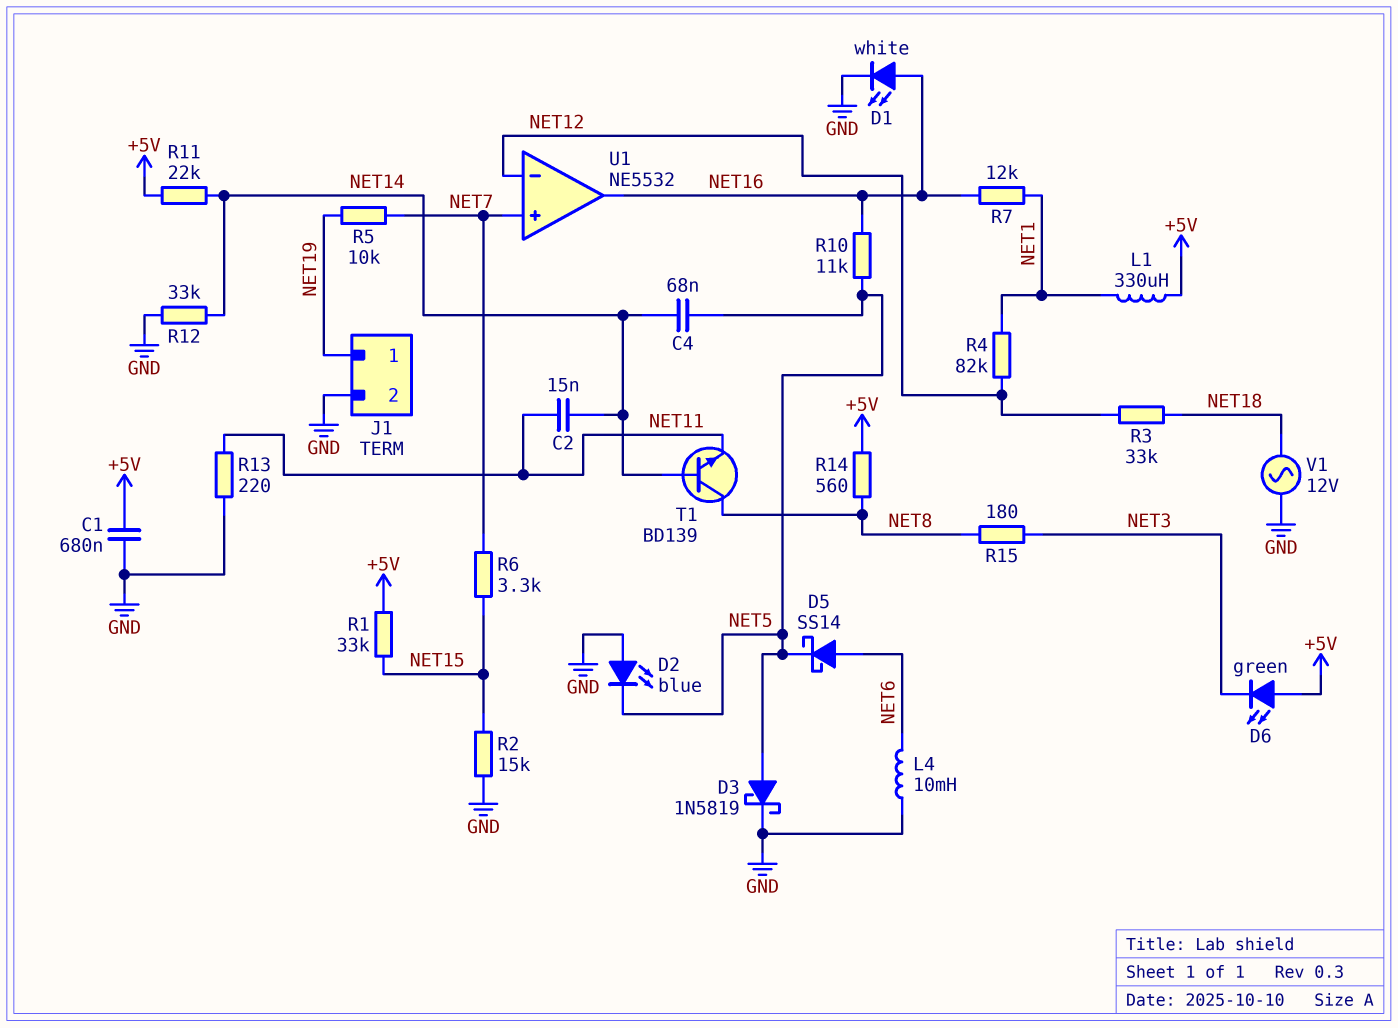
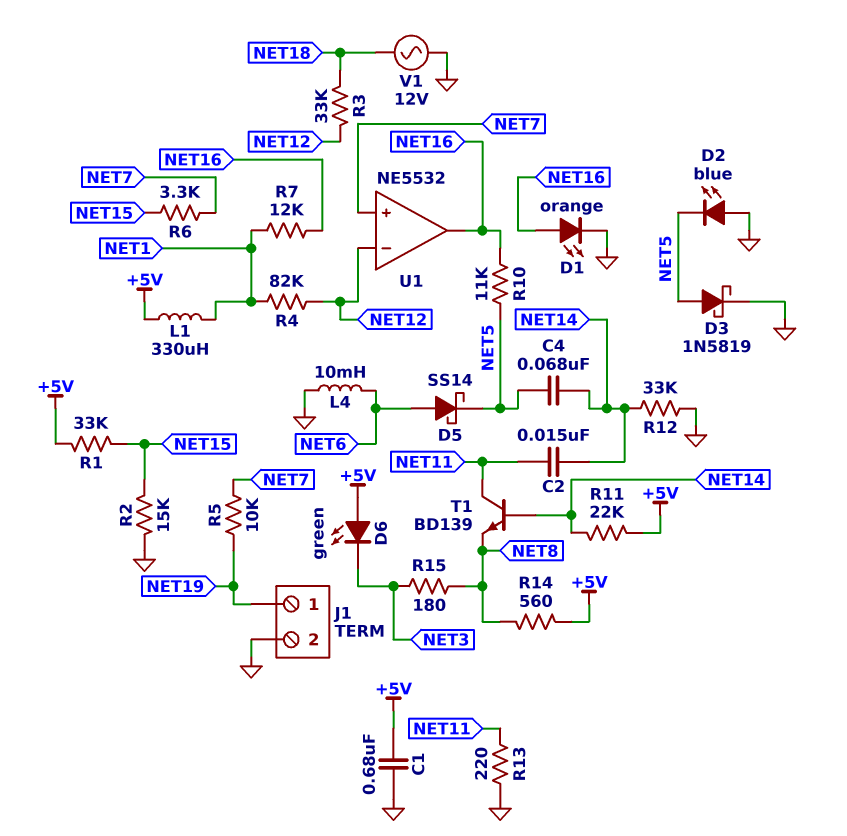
D1: LED white (A NET16, K GND) -> LED orange (A NET16, K GND)
T1: NPN BD139 (B NET14, C NET8, E NET11) -> NPN BD139 (B NET14, C NET11, E NET8)

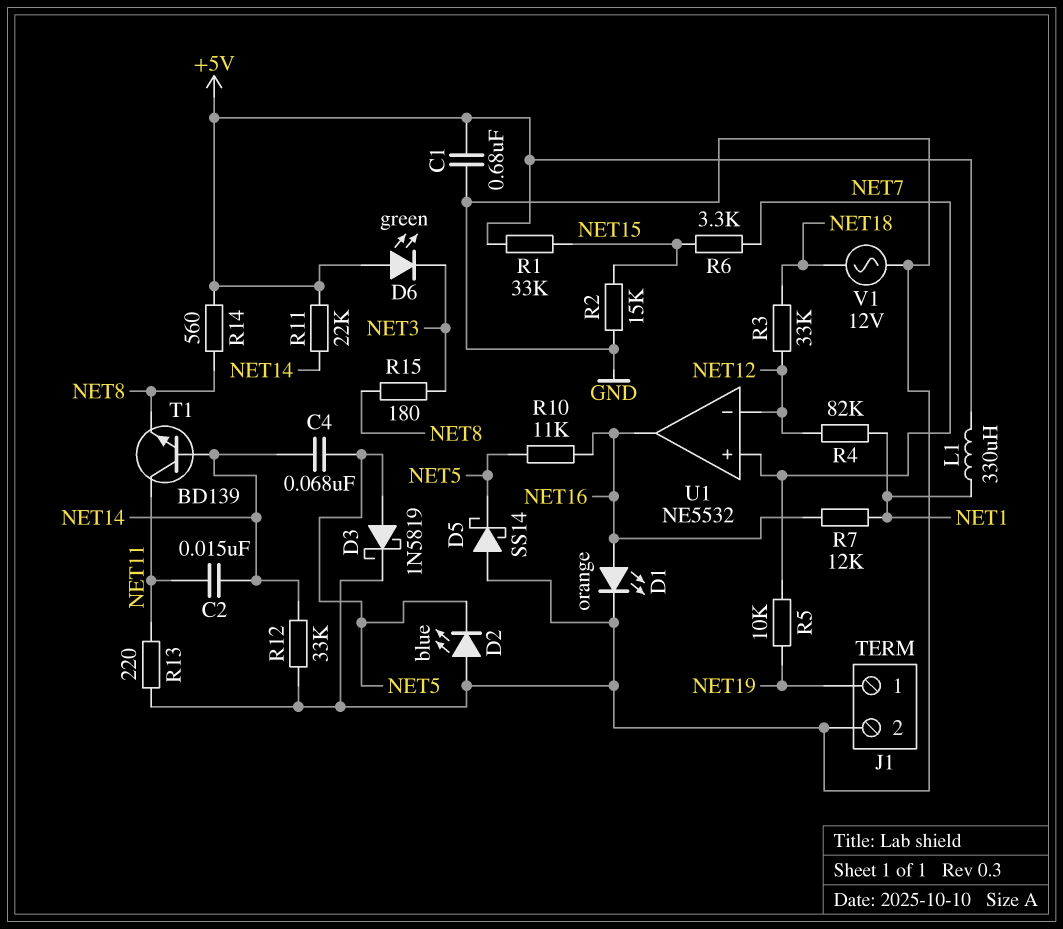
D5: schottky SS14 (A NET6, K NET5) -> schottky SS14 (A GND, K NET5)
L4: 10mH (GND, NET6) -> none

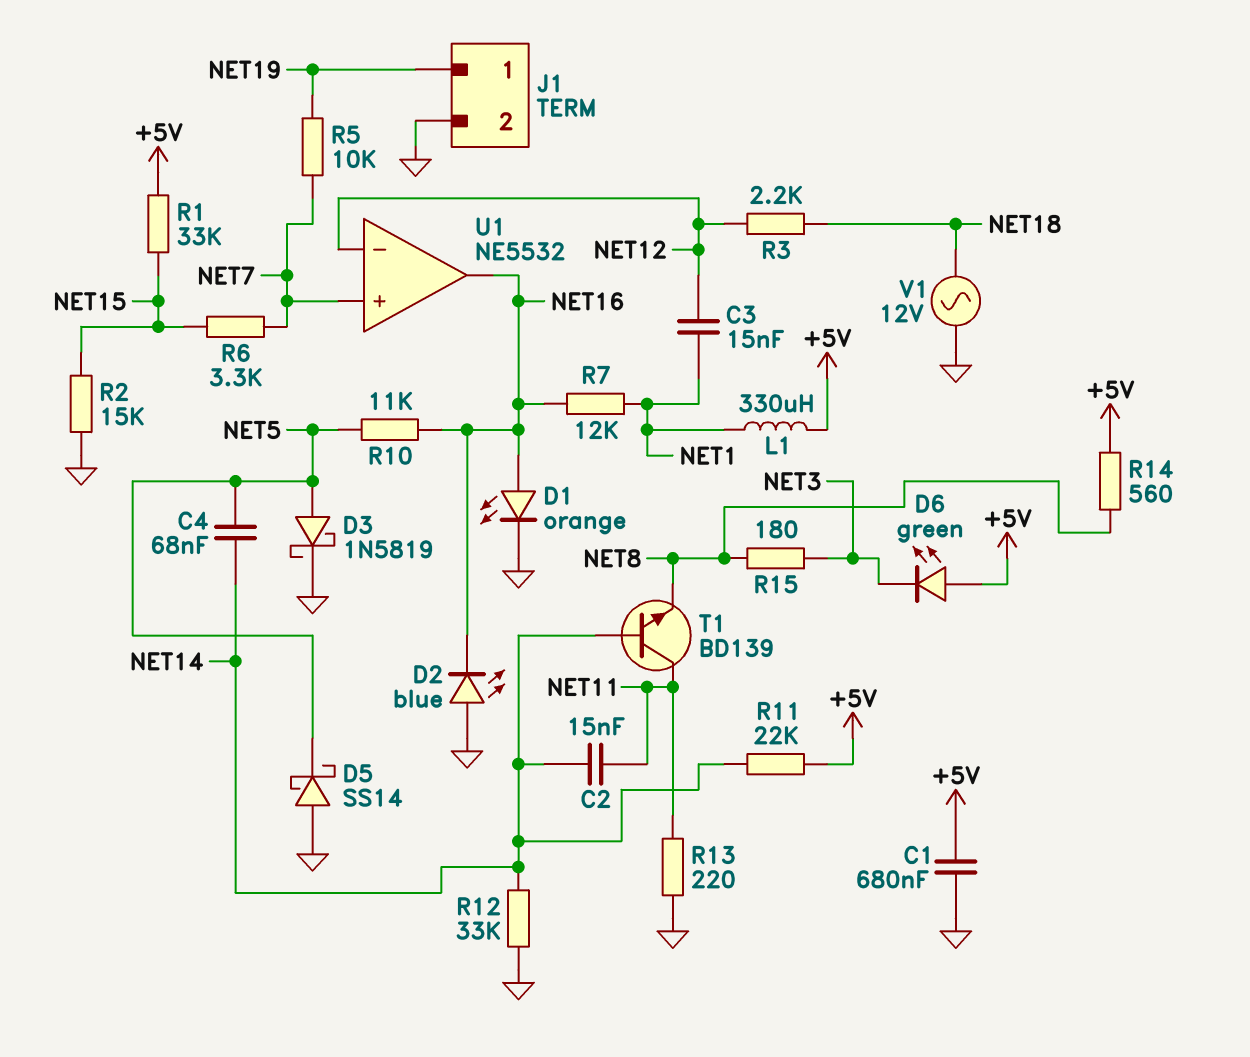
C3: none -> 15nF (NET1, NET12)
D2: LED blue (A GND, K NET5) -> LED blue (A GND, K NET16)
R3: 33k (NET12, NET18) -> 2.2k (NET12, NET18)
R4: 82k (NET1, NET12) -> none

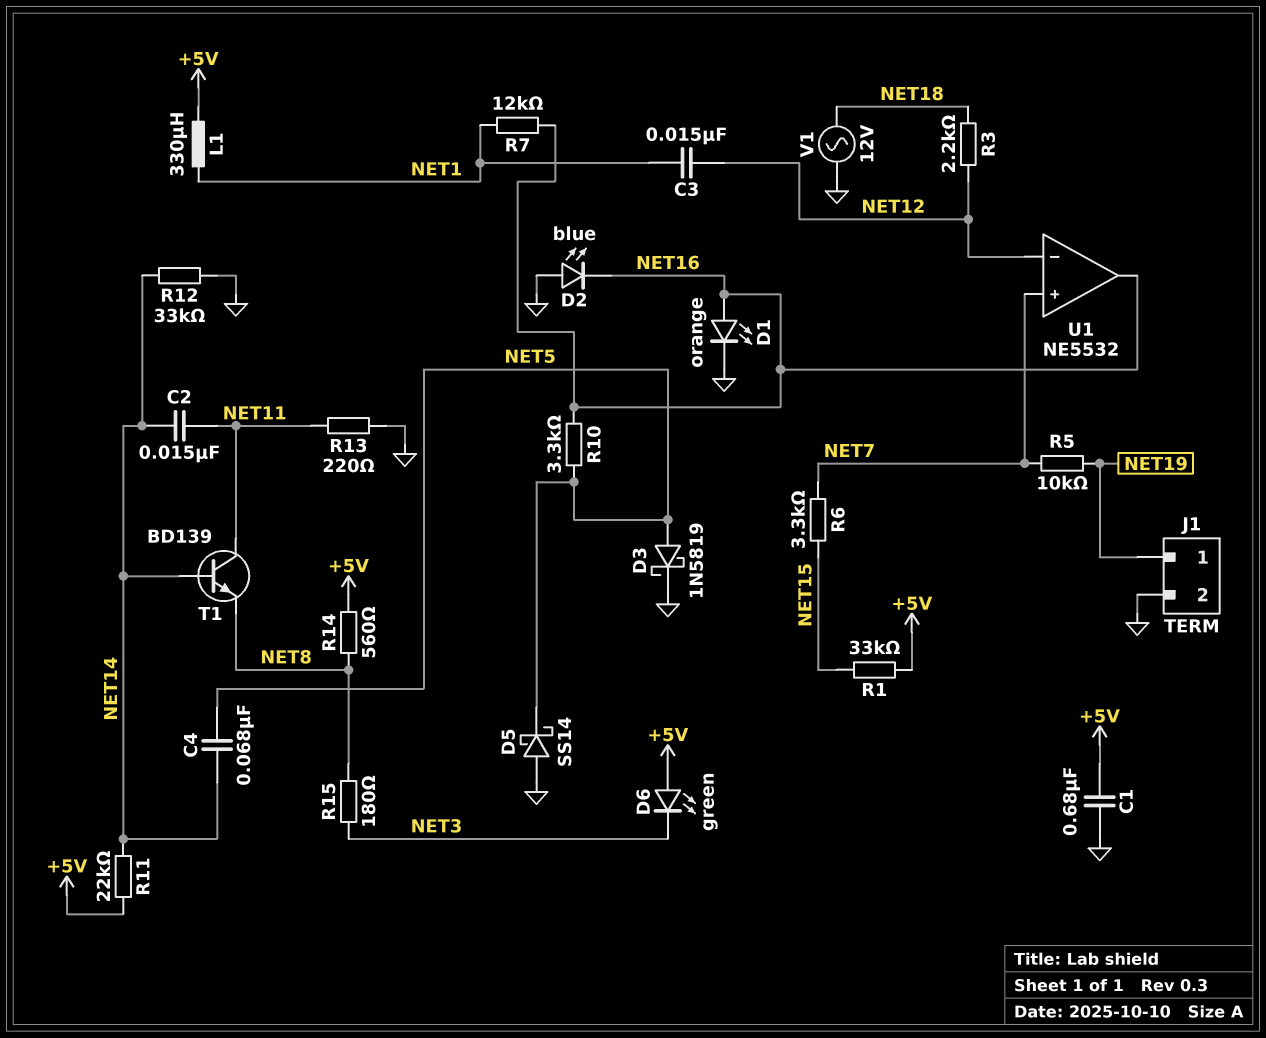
R2: 15k (GND, NET15) -> none
R10: 11k (NET5, NET16) -> 3.3k (NET5, NET16)

